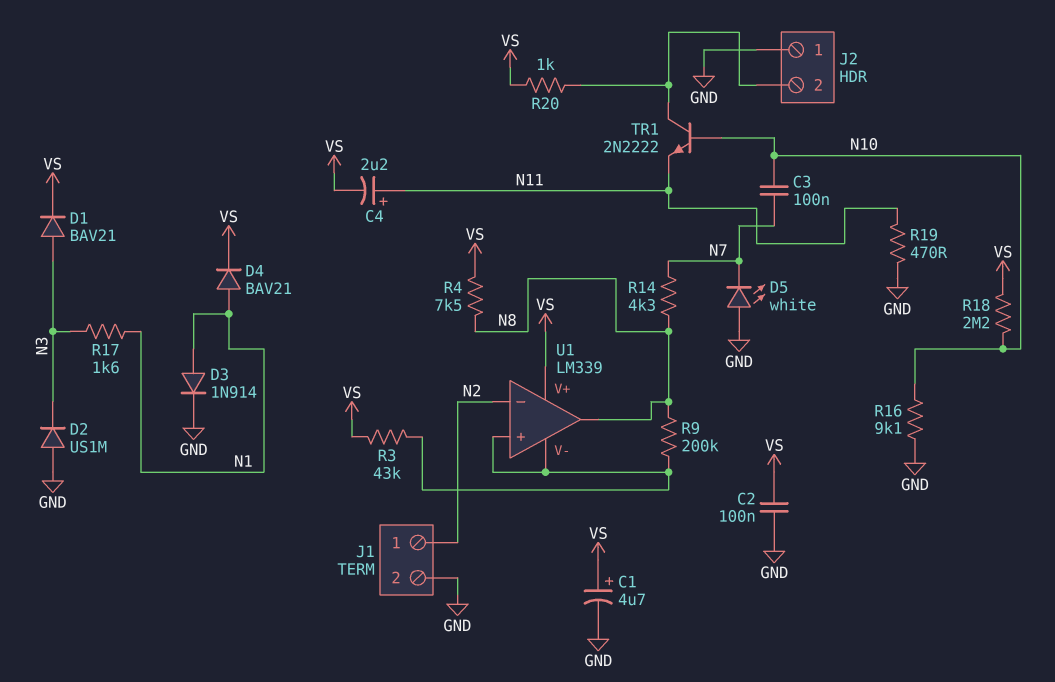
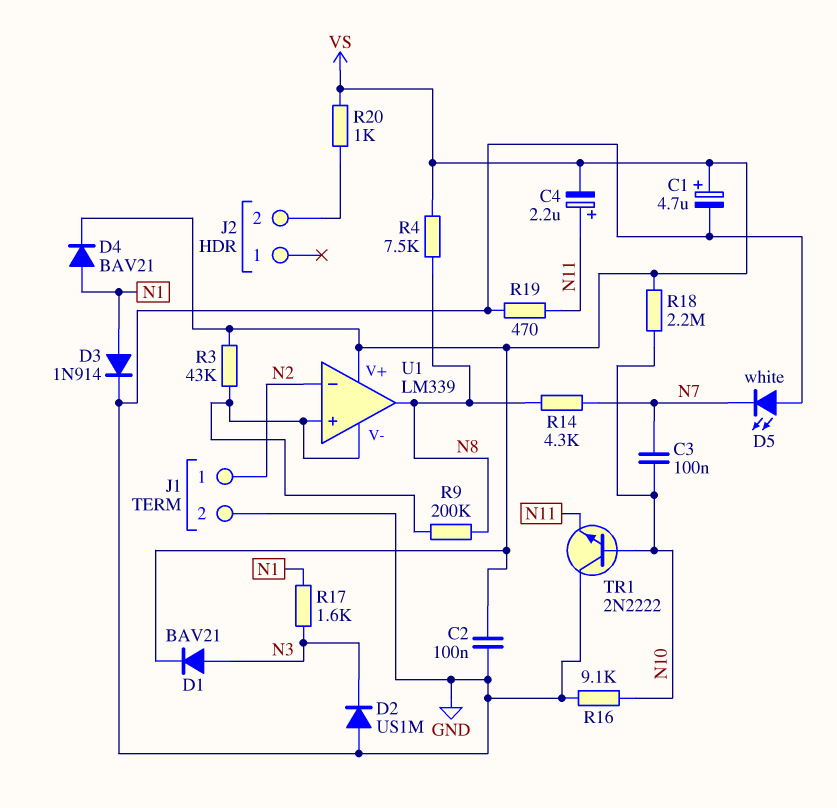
J2 pin 1: GND -> none
TR1: NPN 2N2222 (B N10, C J2/2, E N11) -> NPN 2N2222 (B N10, C GND, E N11)

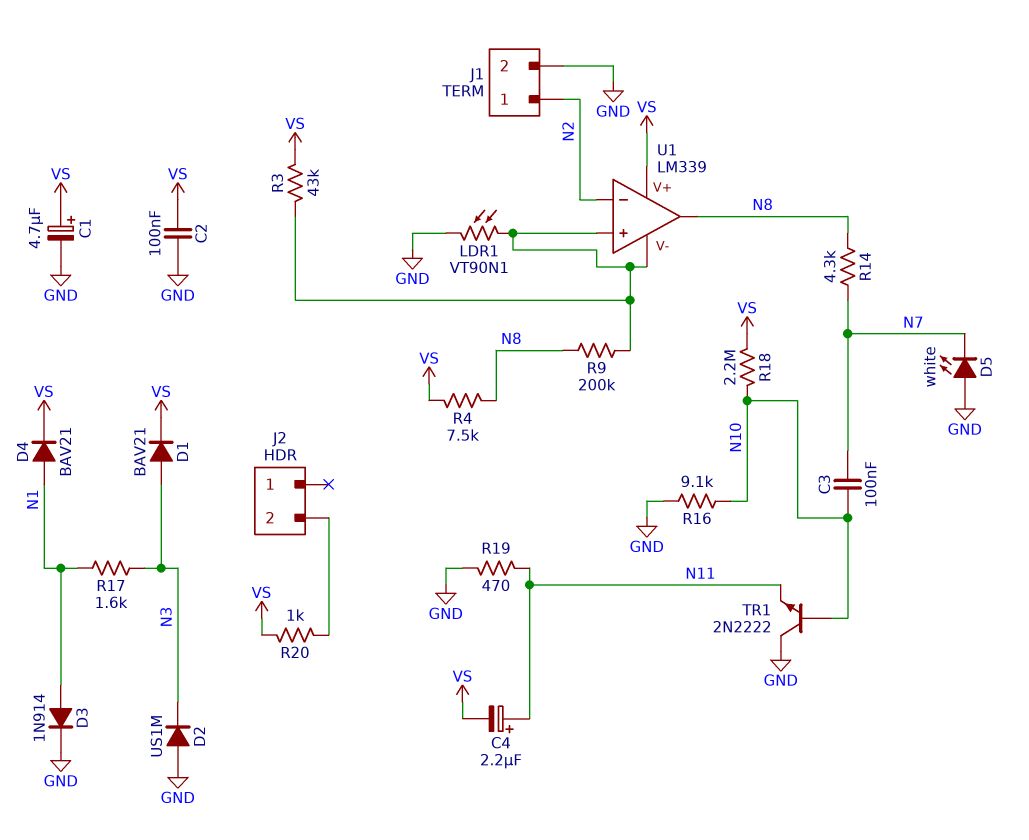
LDR1: none -> VT90N1 (GND, U1/V-)

